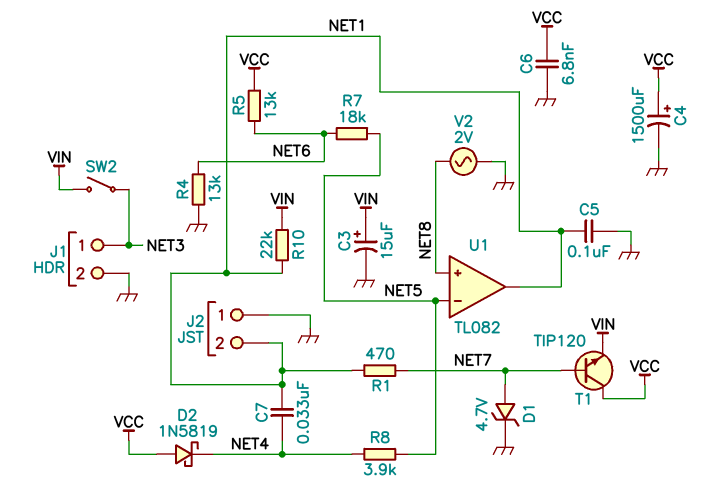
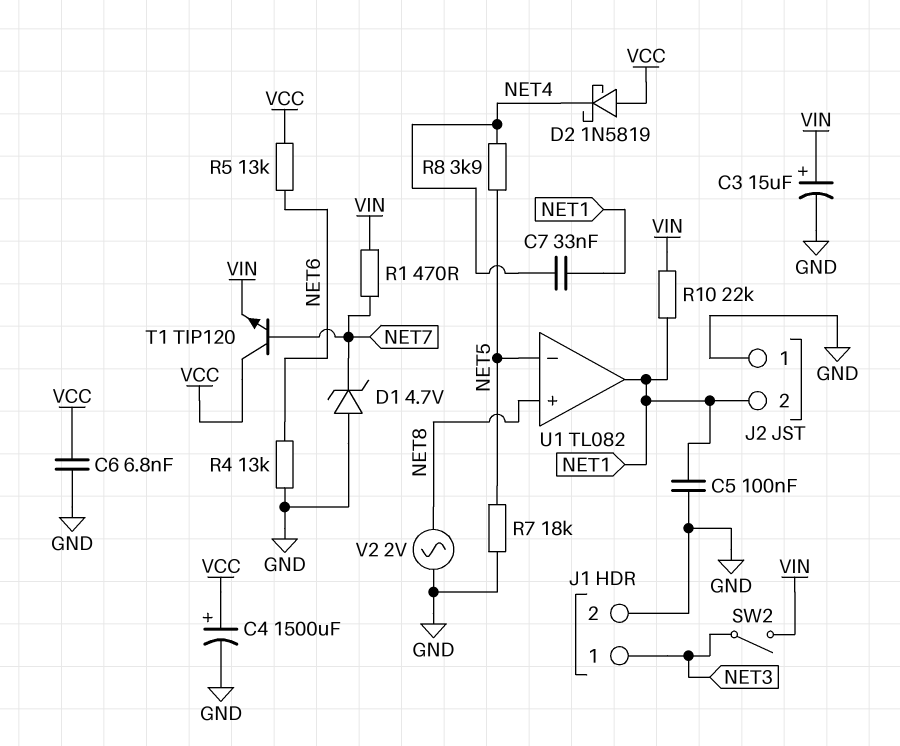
D1: zener 4.7V (A NET7, K GND) -> zener 4.7V (A GND, K NET7)
R1: 470 (NET1, NET7) -> 470 (NET7, VIN)
R7: 18k (NET5, NET6) -> 18k (GND, NET5)

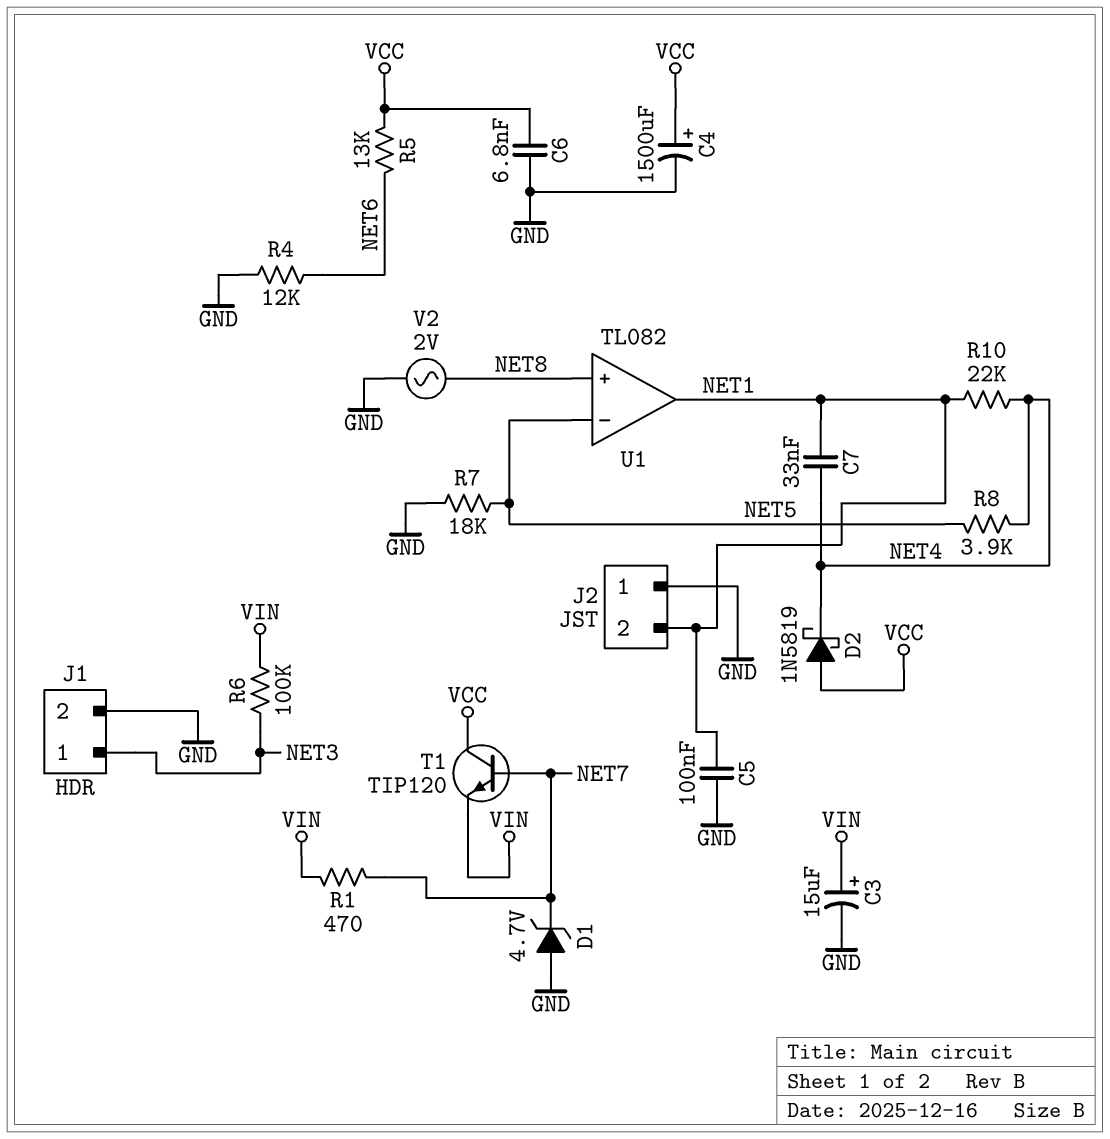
R4: 13k (GND, NET6) -> 12k (GND, NET6)
R6: none -> 100k (NET3, VIN)
R10: 22k (NET1, VIN) -> 22k (NET1, NET4)
SW2: switch (NET3, VIN) -> none

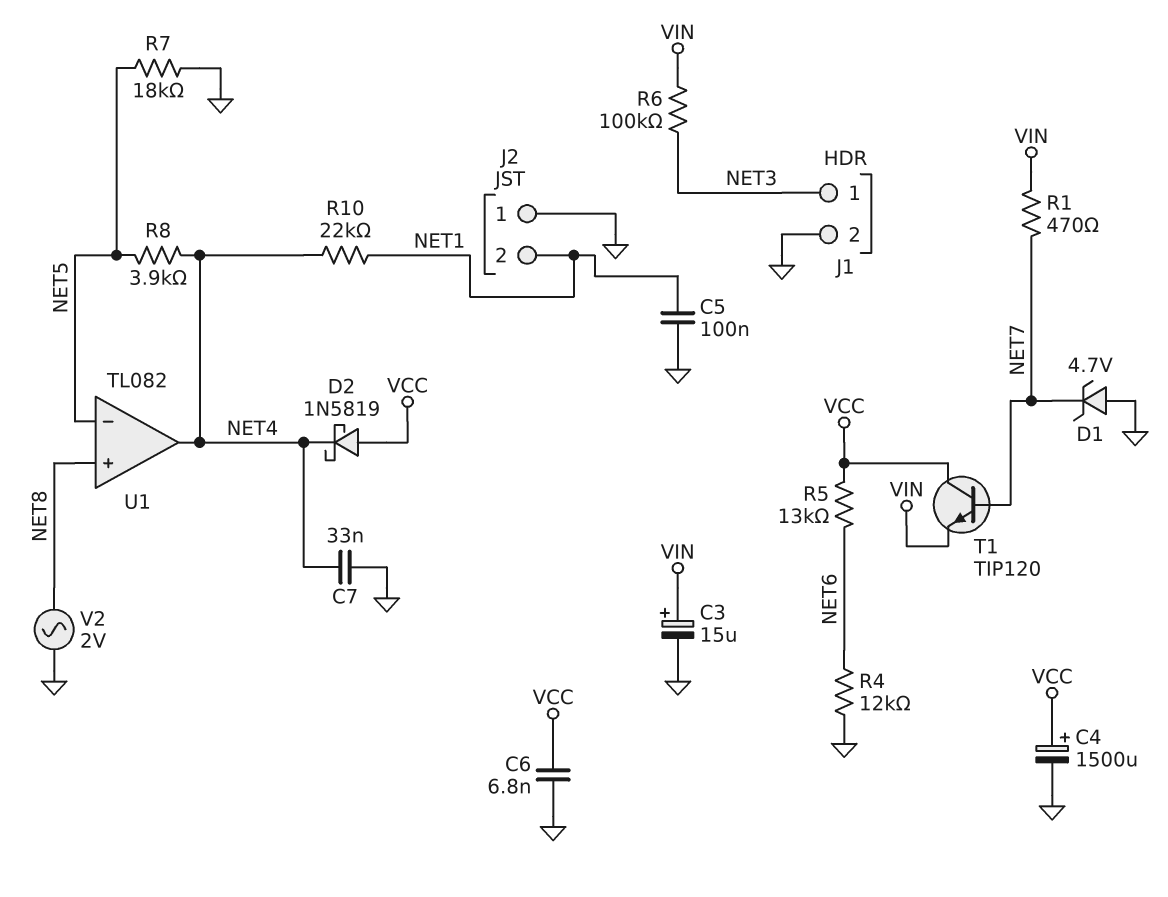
C7: 33nF (NET1, NET4) -> 33nF (GND, NET4)
U1 pin out: NET1 -> NET4

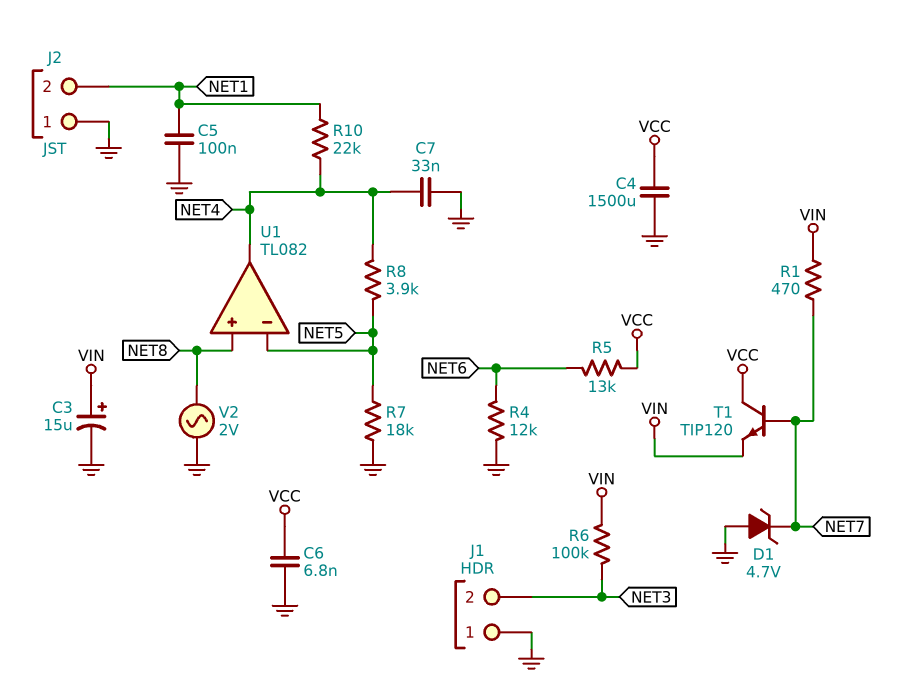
C4: 1500uF (plus VCC, minus GND) -> 1500uF (GND, VCC)
D2: schottky 1N5819 (A VCC, K NET4) -> none
J1 pin 1: NET3 -> GND
J1 pin 2: GND -> NET3

